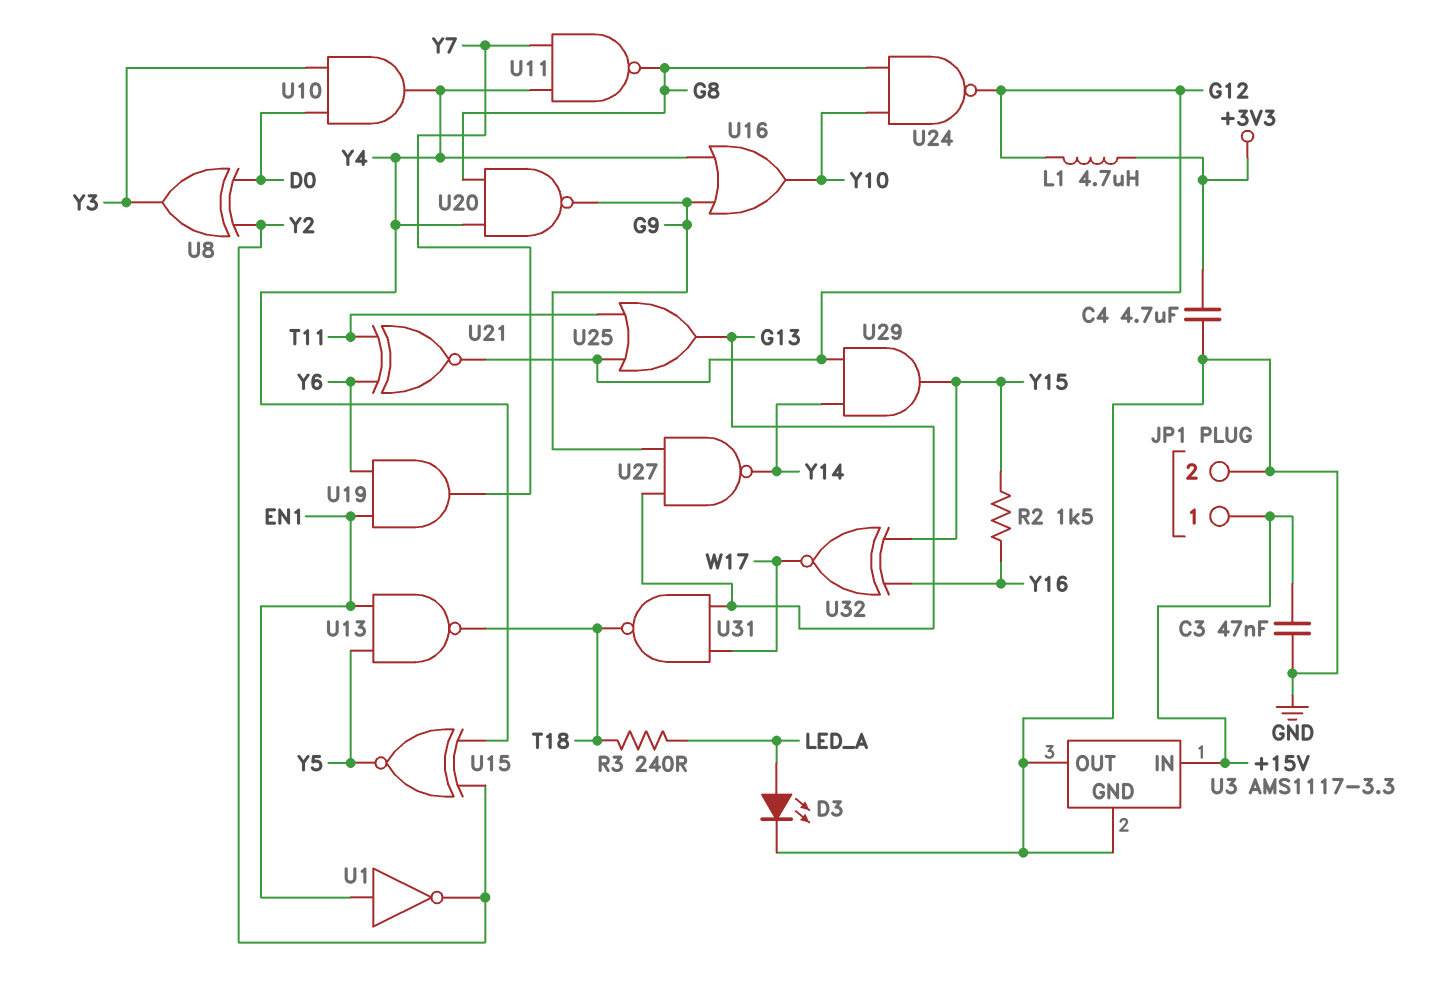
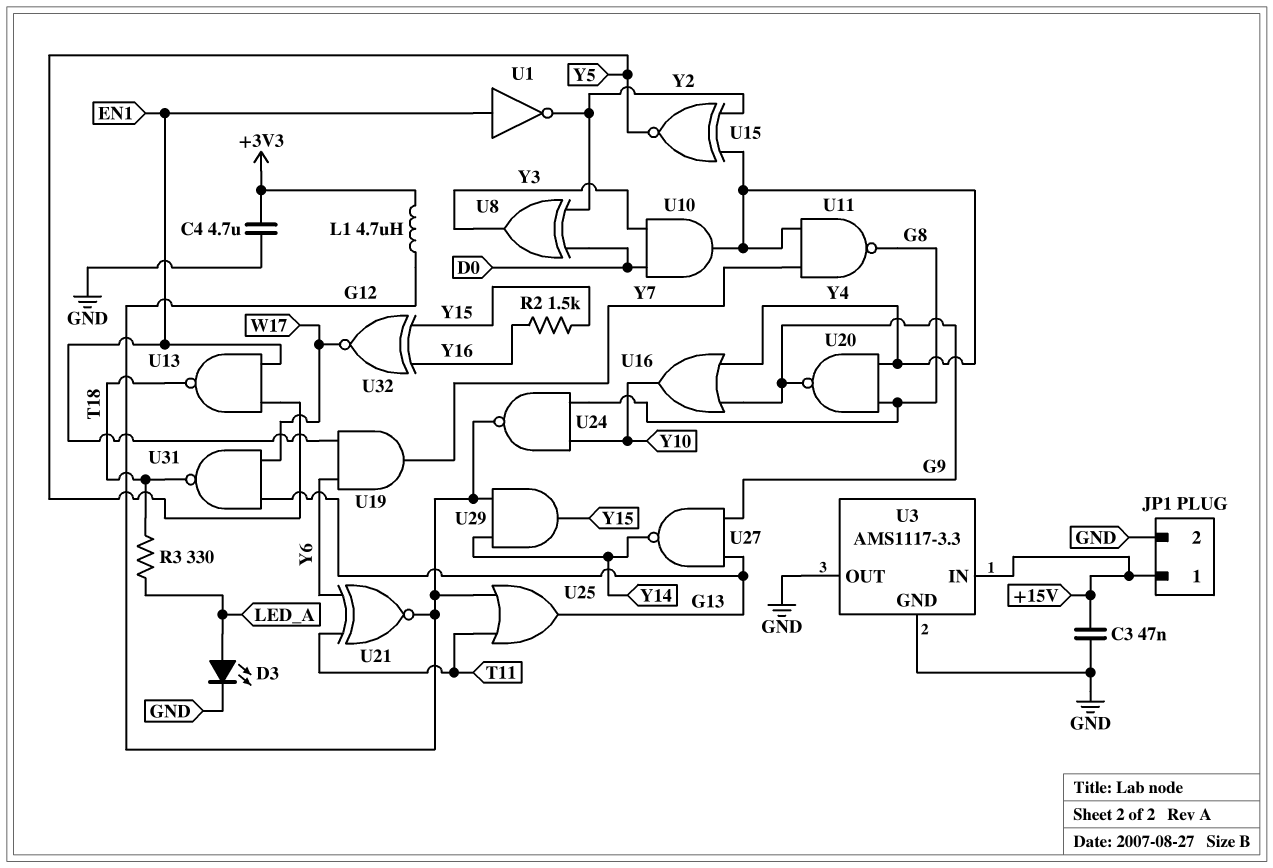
R3: 240 (LED_A, T18) -> 330 (LED_A, T18)

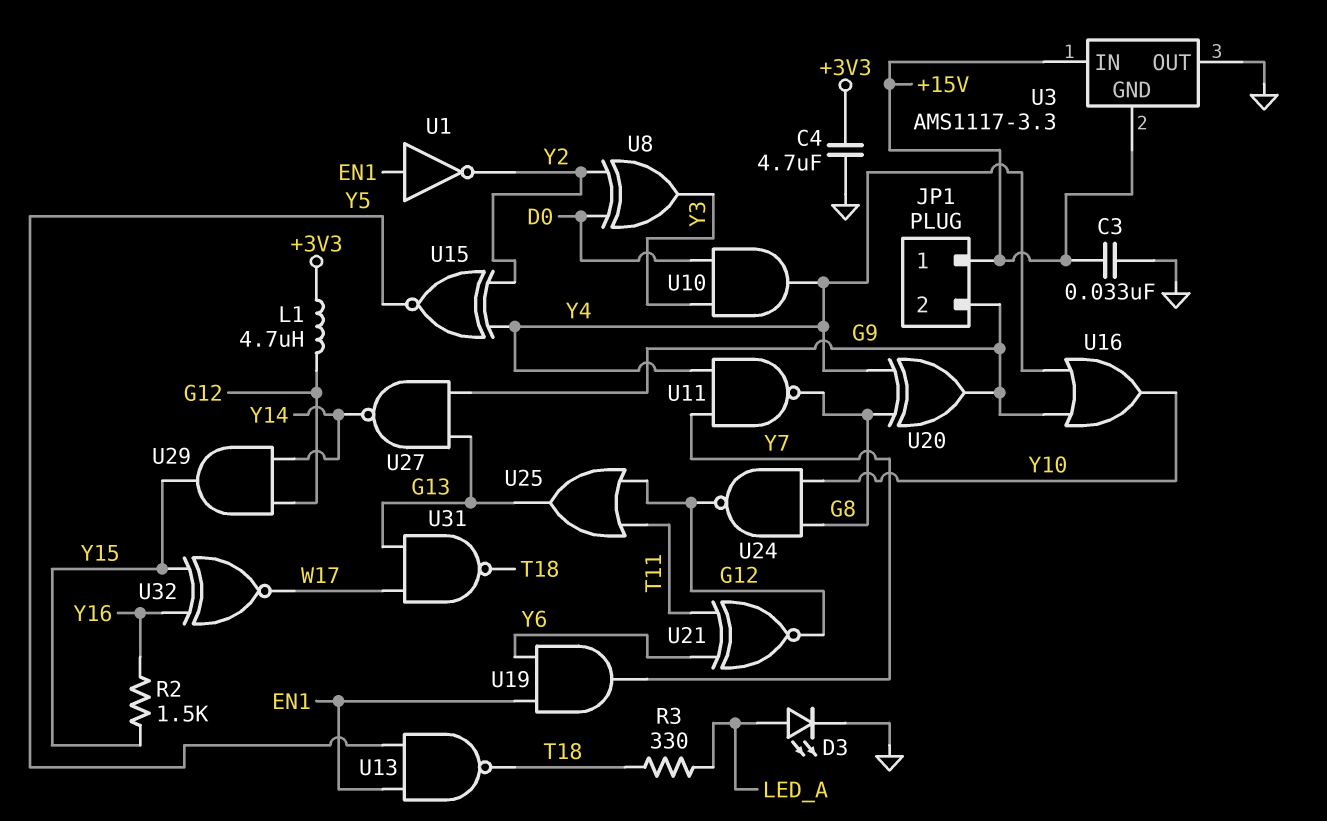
C3: 47nF (+15V, GND) -> 33nF (+15V, GND)
JP1 pin 2: GND -> G9
U3 pin GND: GND -> +15V
U20: NAND (in G8, in Y4, out G9) -> XOR (in G8, in Y4, out G9)

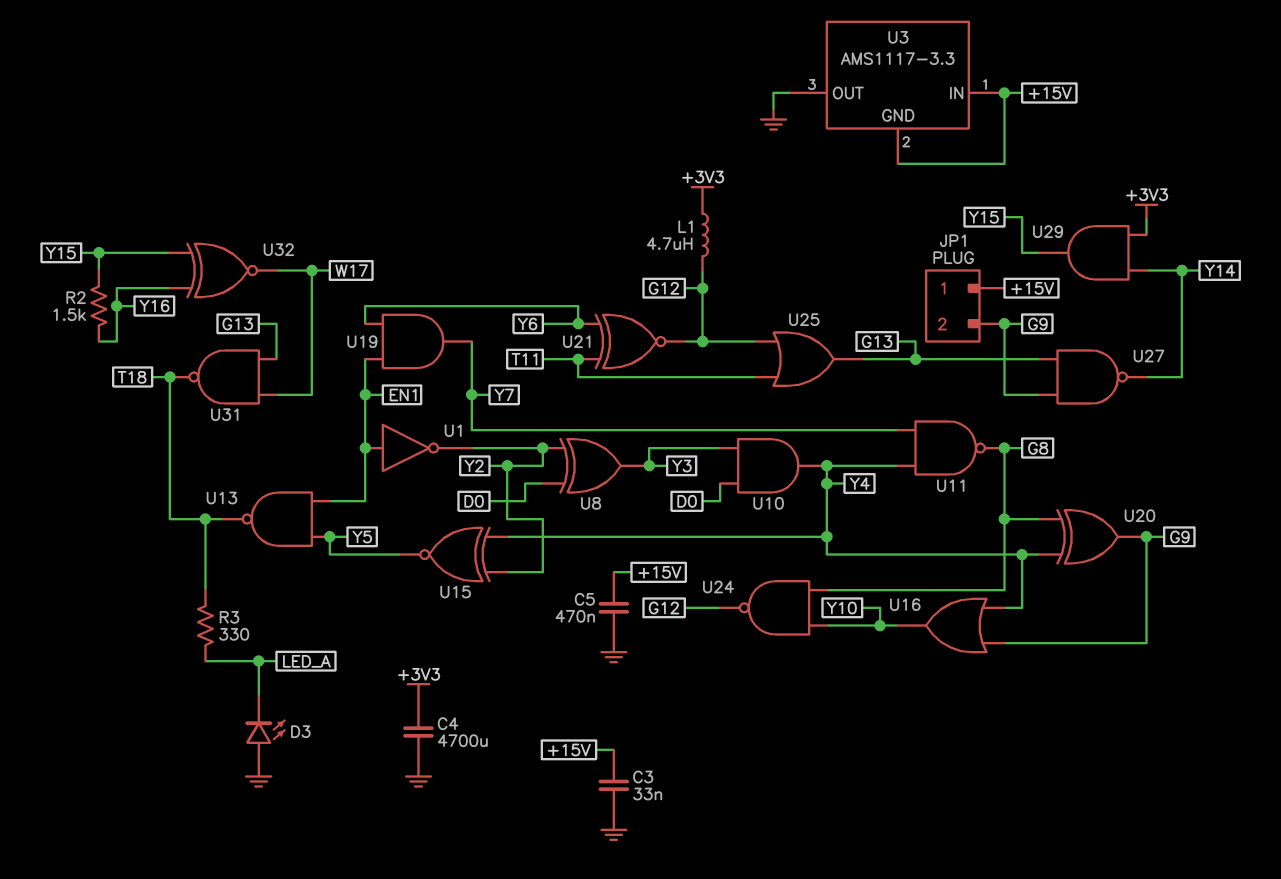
C4: 4.7uF (+3V3, GND) -> 4700uF (+3V3, GND)
C5: none -> 470nF (+15V, GND)
D3: LED (A LED_A, K GND) -> LED (A GND, K LED_A)
U29: AND (in G12, in Y14, out Y15) -> AND (in +3V3, in Y14, out Y15)

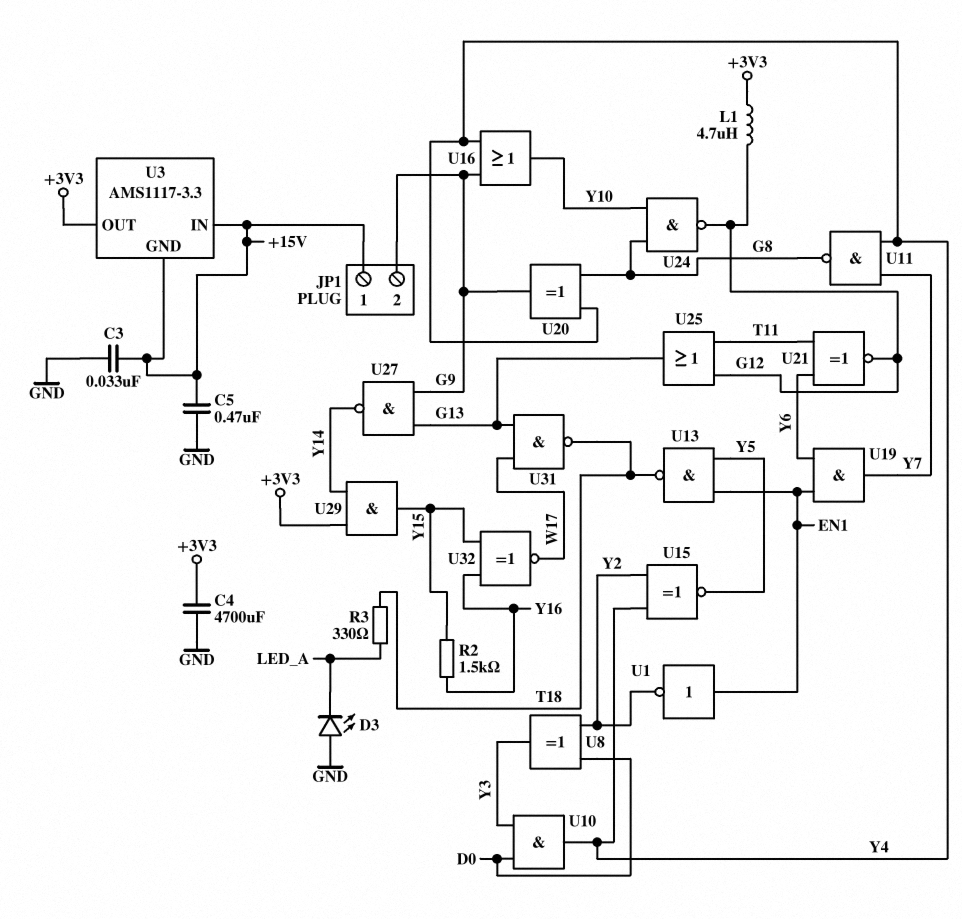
U3 pin OUT: GND -> +3V3

